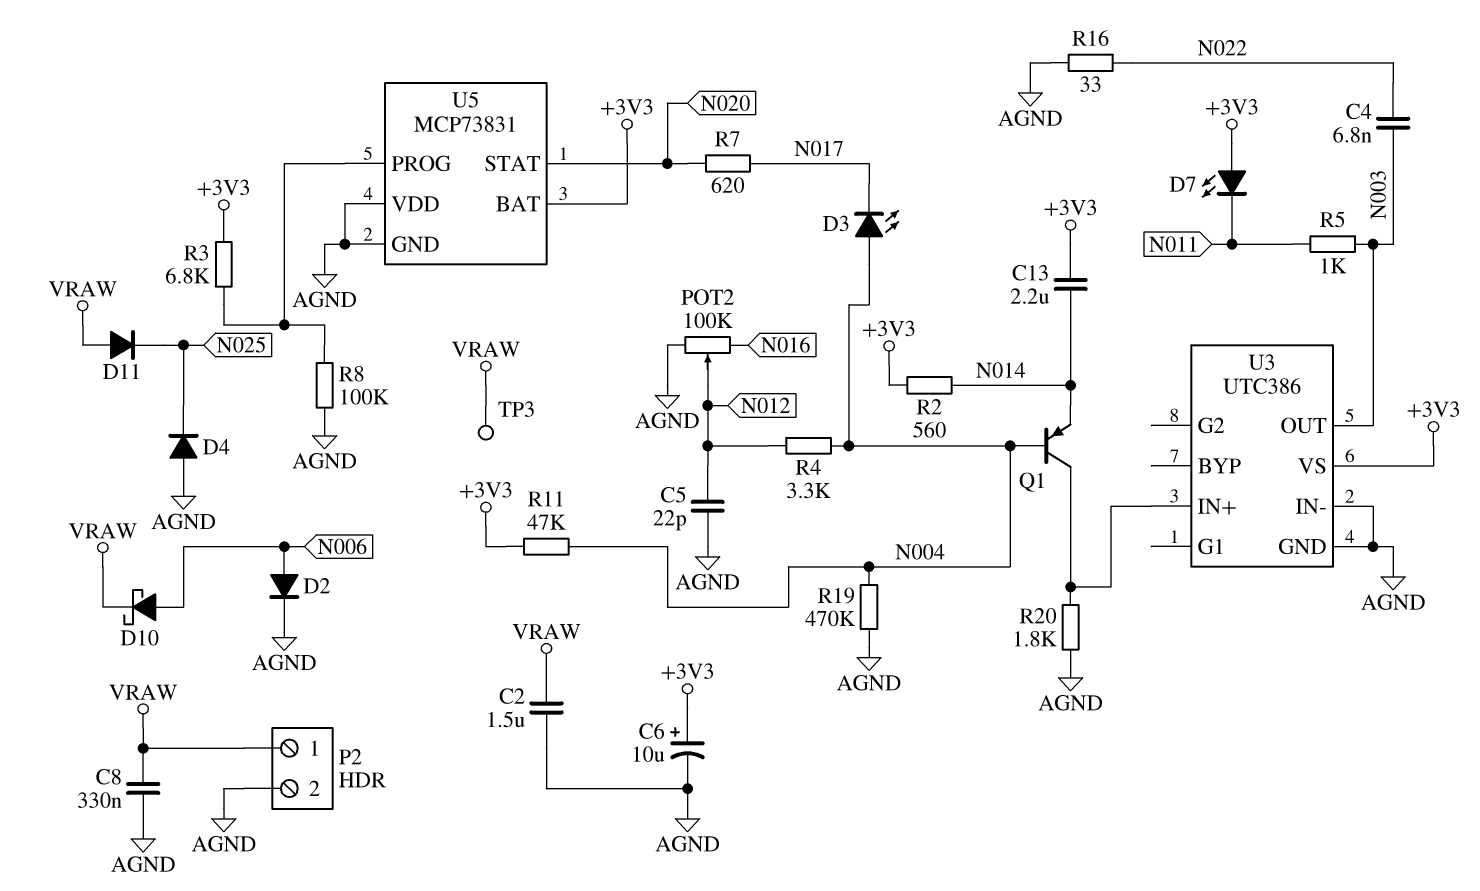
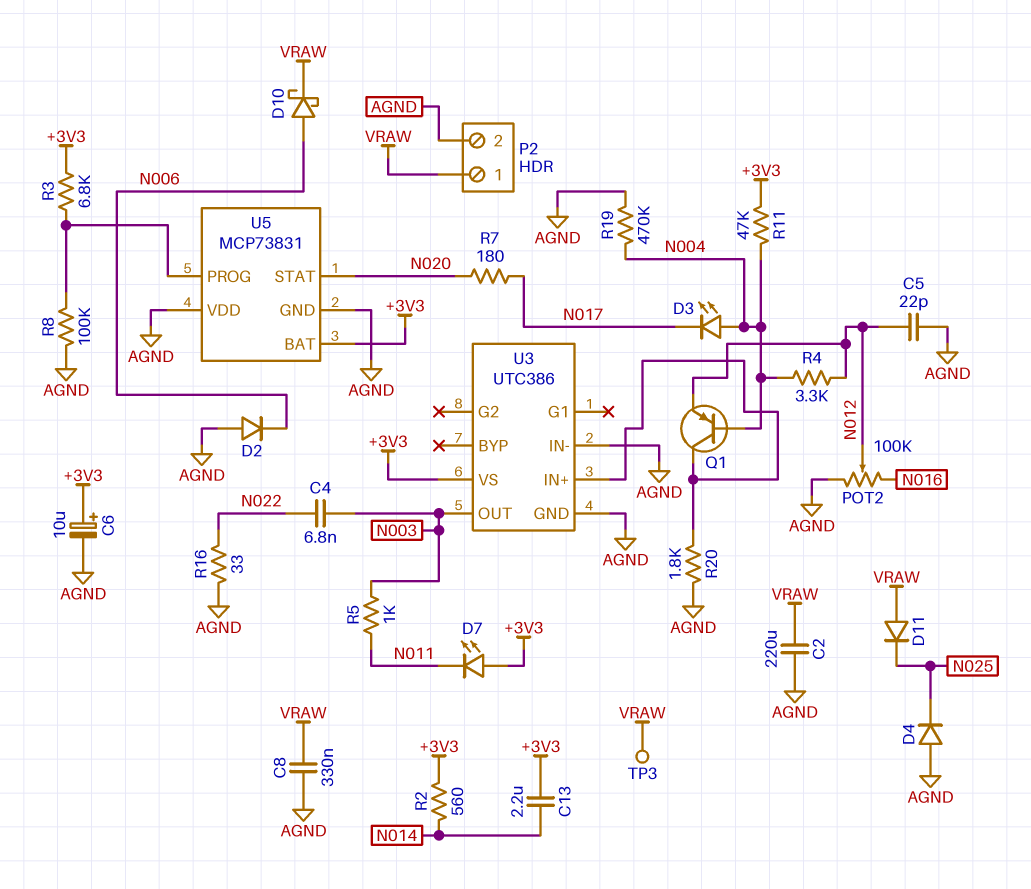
C2: 1.5uF (AGND, VRAW) -> 220uF (AGND, VRAW)
D2: diode (A N006, K AGND) -> diode (A AGND, K N006)
Q1: PNP (B N004, C U3/IN+, E N014) -> PNP (B N004, C U3/IN+, E N012)
R7: 620 (N017, N020) -> 180 (N017, N020)

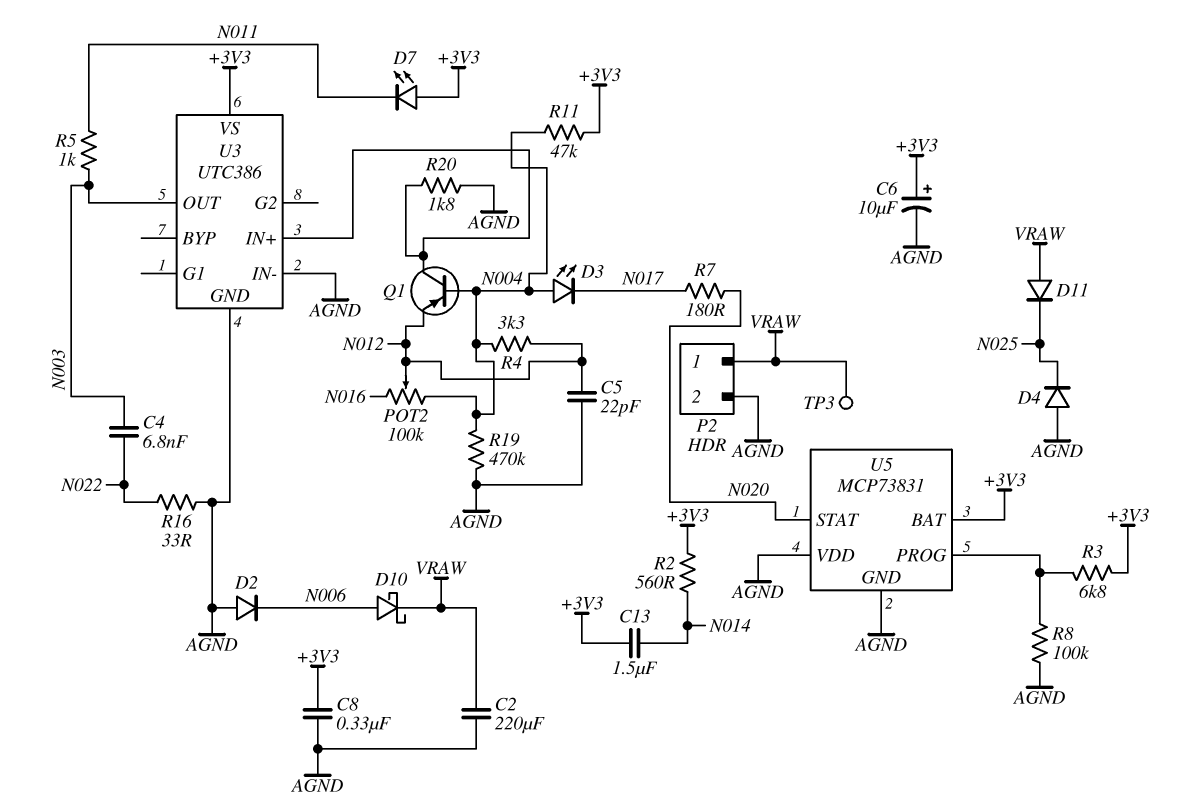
C8: 330nF (AGND, VRAW) -> 330nF (+3V3, AGND)
C13: 2.2uF (+3V3, N014) -> 1.5uF (+3V3, N014)
POT2: 100k (AGND, N016, wiper N012) -> 100k (N004, N016, wiper N012)

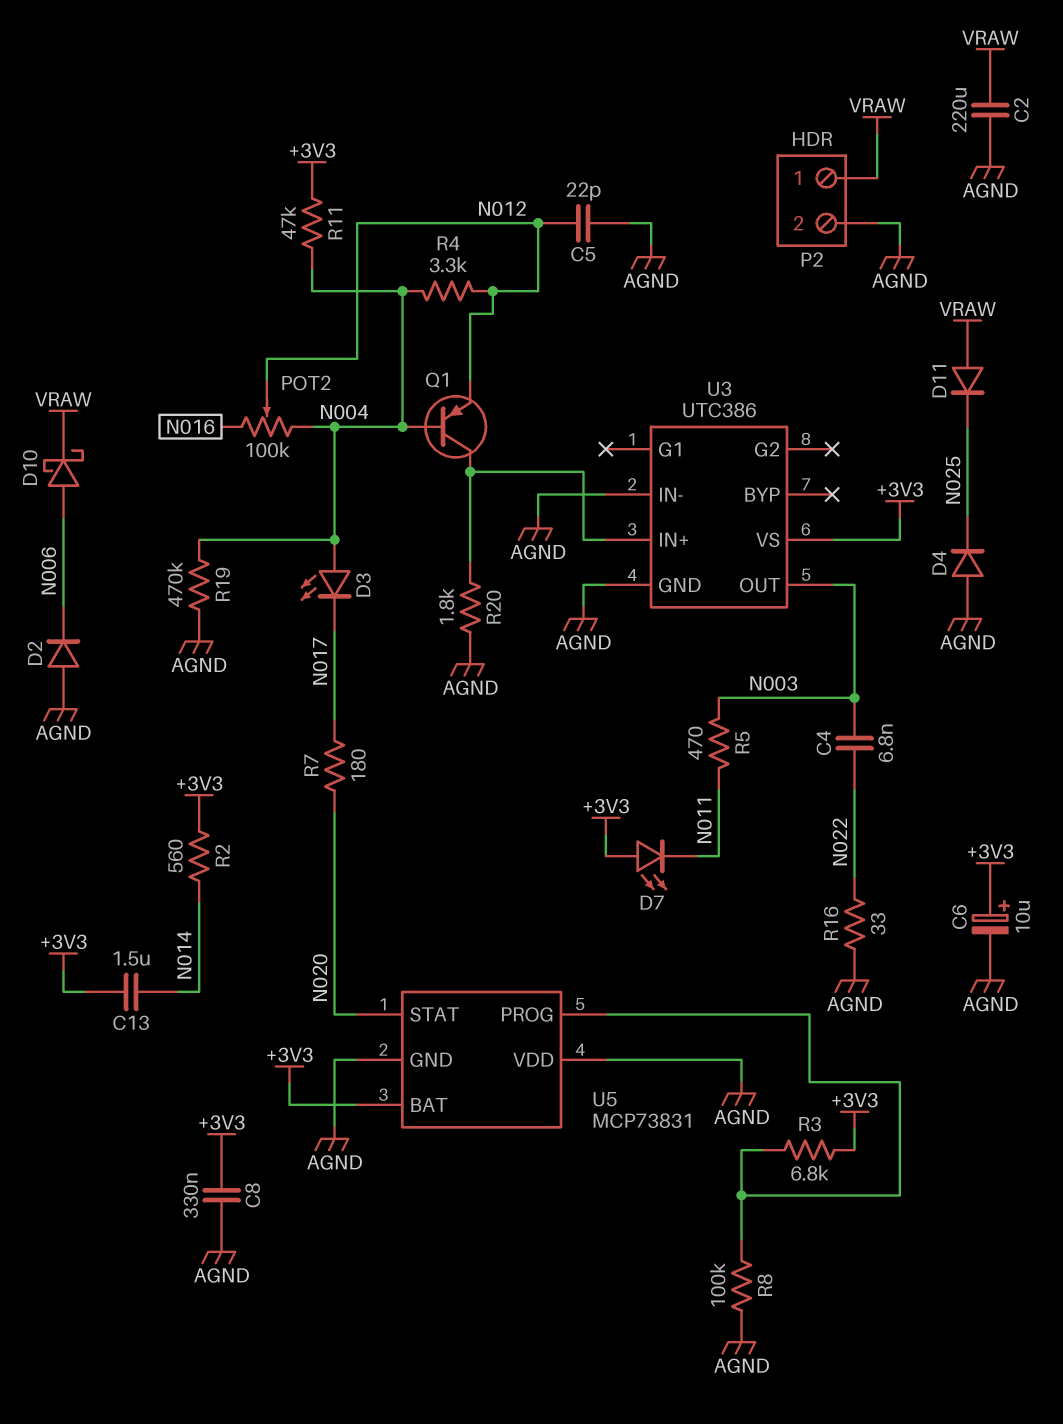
R5: 1k (N003, N011) -> 470 (N003, N011)
TP3: test point (VRAW) -> none

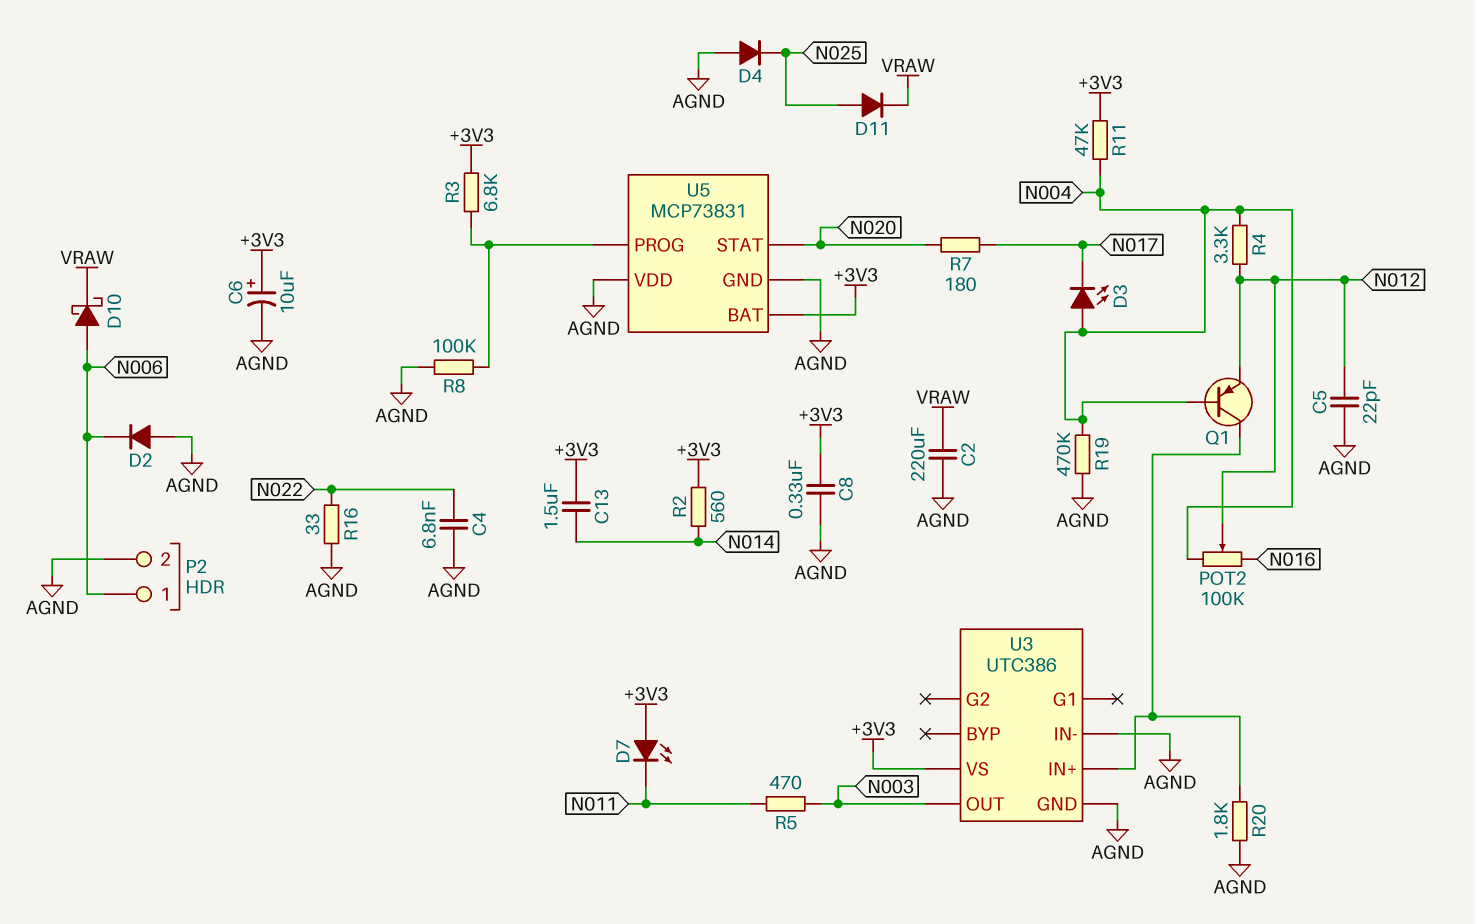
C4: 6.8nF (N003, N022) -> 6.8nF (AGND, N022)
D11: diode (A VRAW, K N025) -> diode (A N025, K VRAW)
P2 pin 1: VRAW -> N006

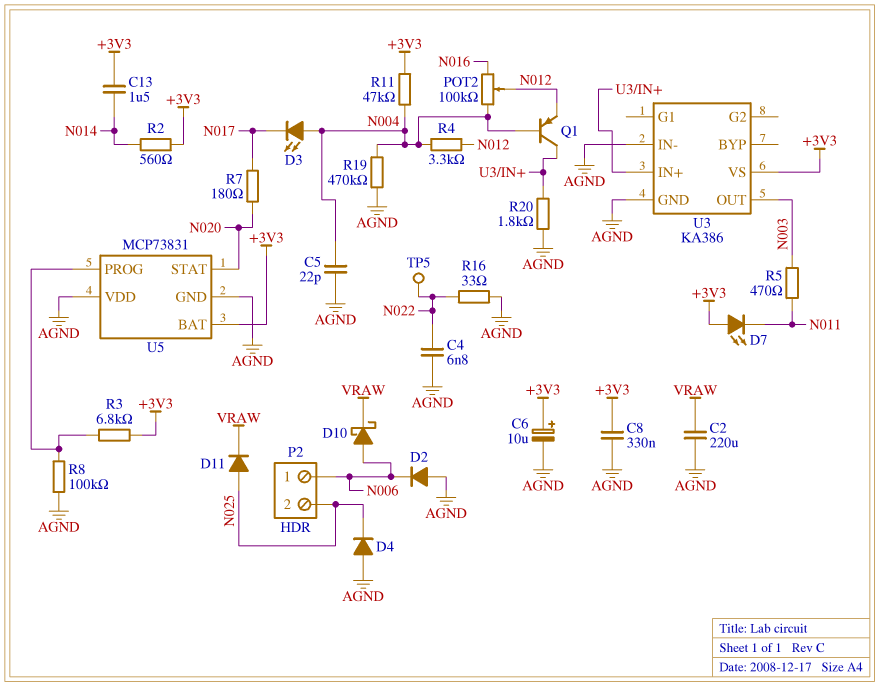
C5: 22pF (AGND, N012) -> 22pF (AGND, N004)
P2 pin 2: AGND -> N025
TP5: none -> test point (N022)
U3: UTC386 -> KA386

